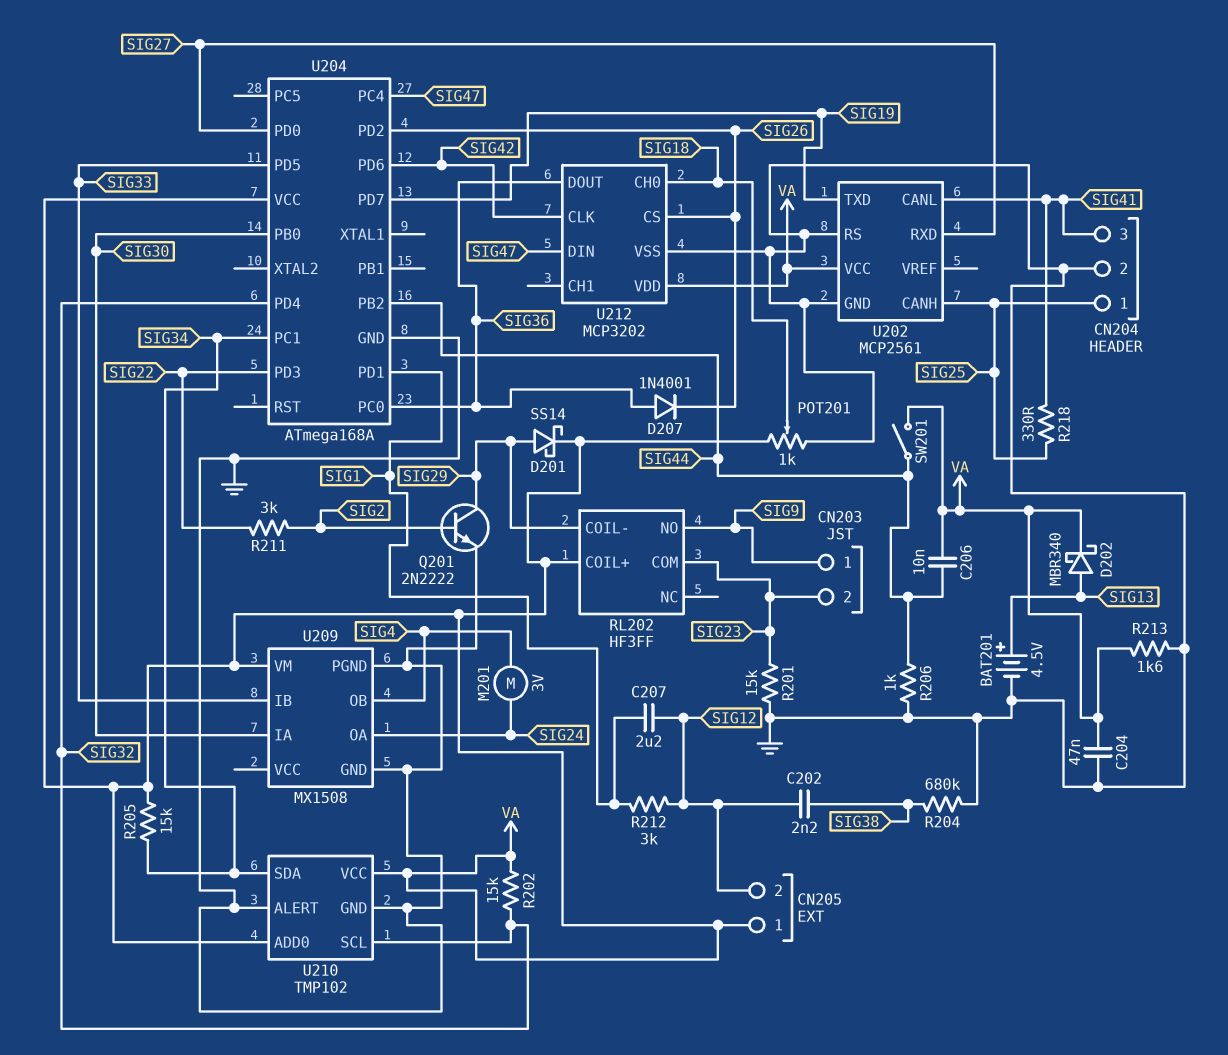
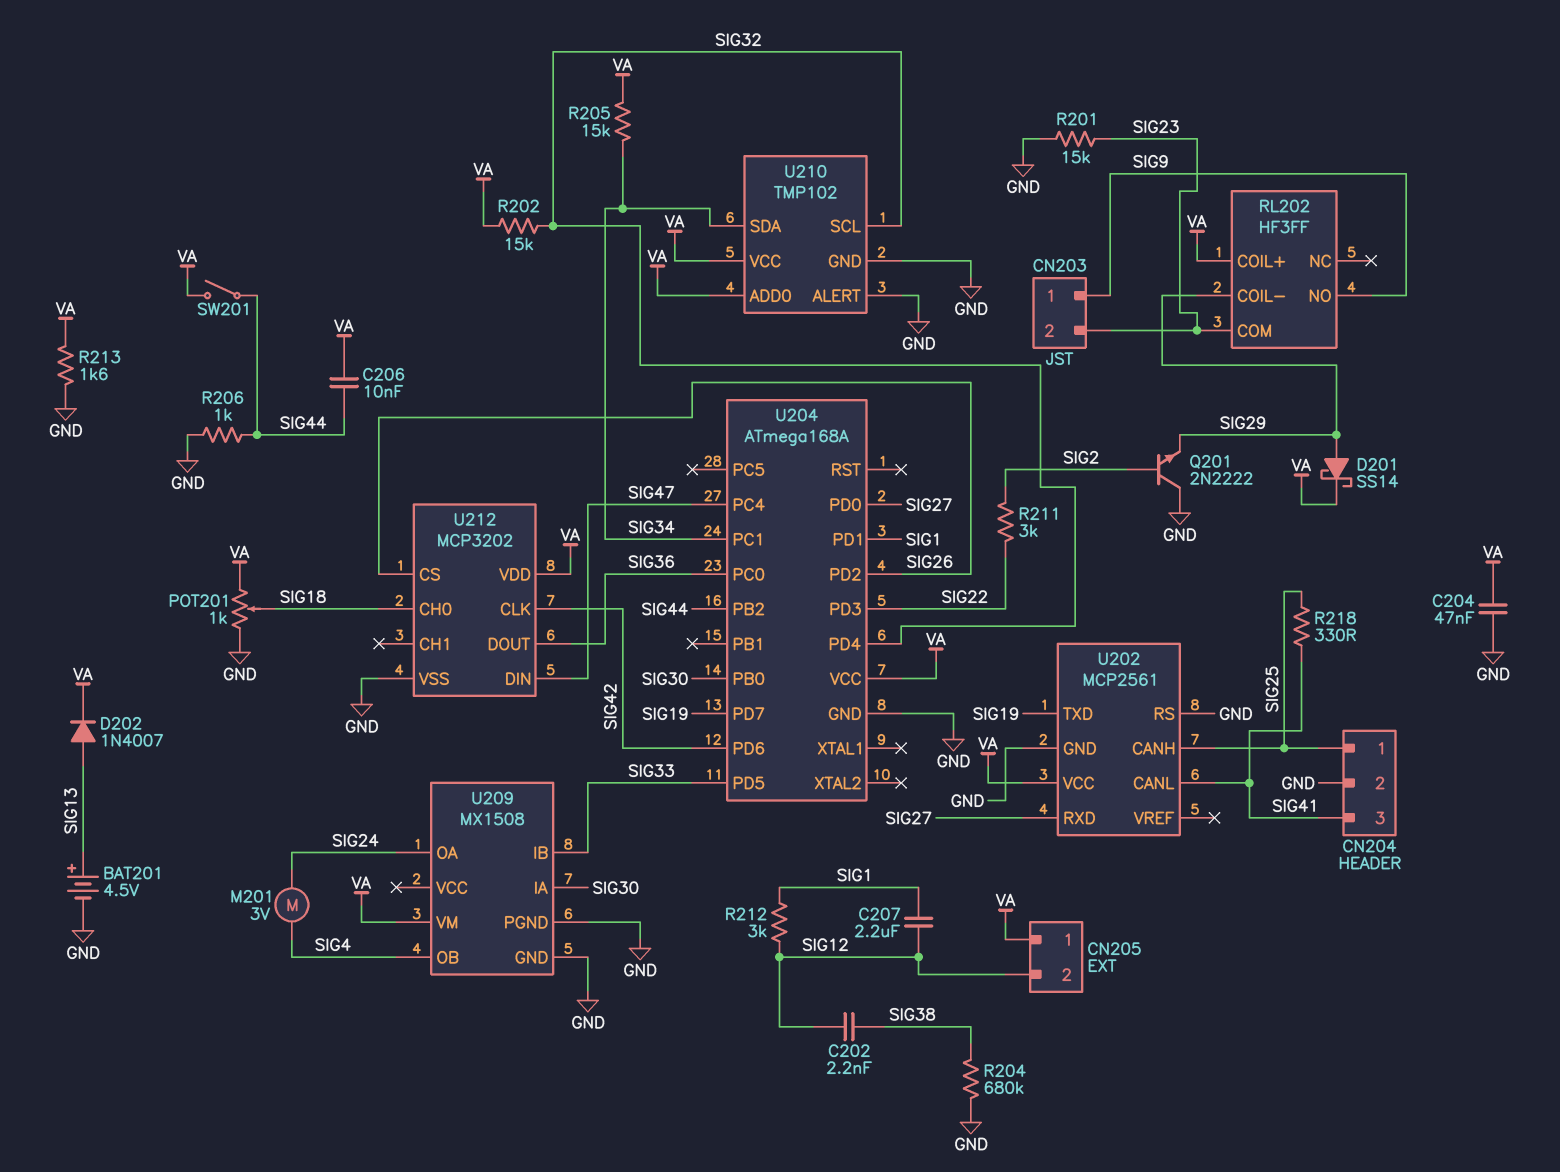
D202: schottky MBR340 (A SIG13, K VA) -> diode 1N4007 (A SIG13, K VA)
D207: diode 1N4001 (A SIG36, K SIG26) -> none
Q201: NPN 2N2222 (B SIG2, C SIG29, E GND) -> NPN 2N2222 (B SIG2, C GND, E SIG29)

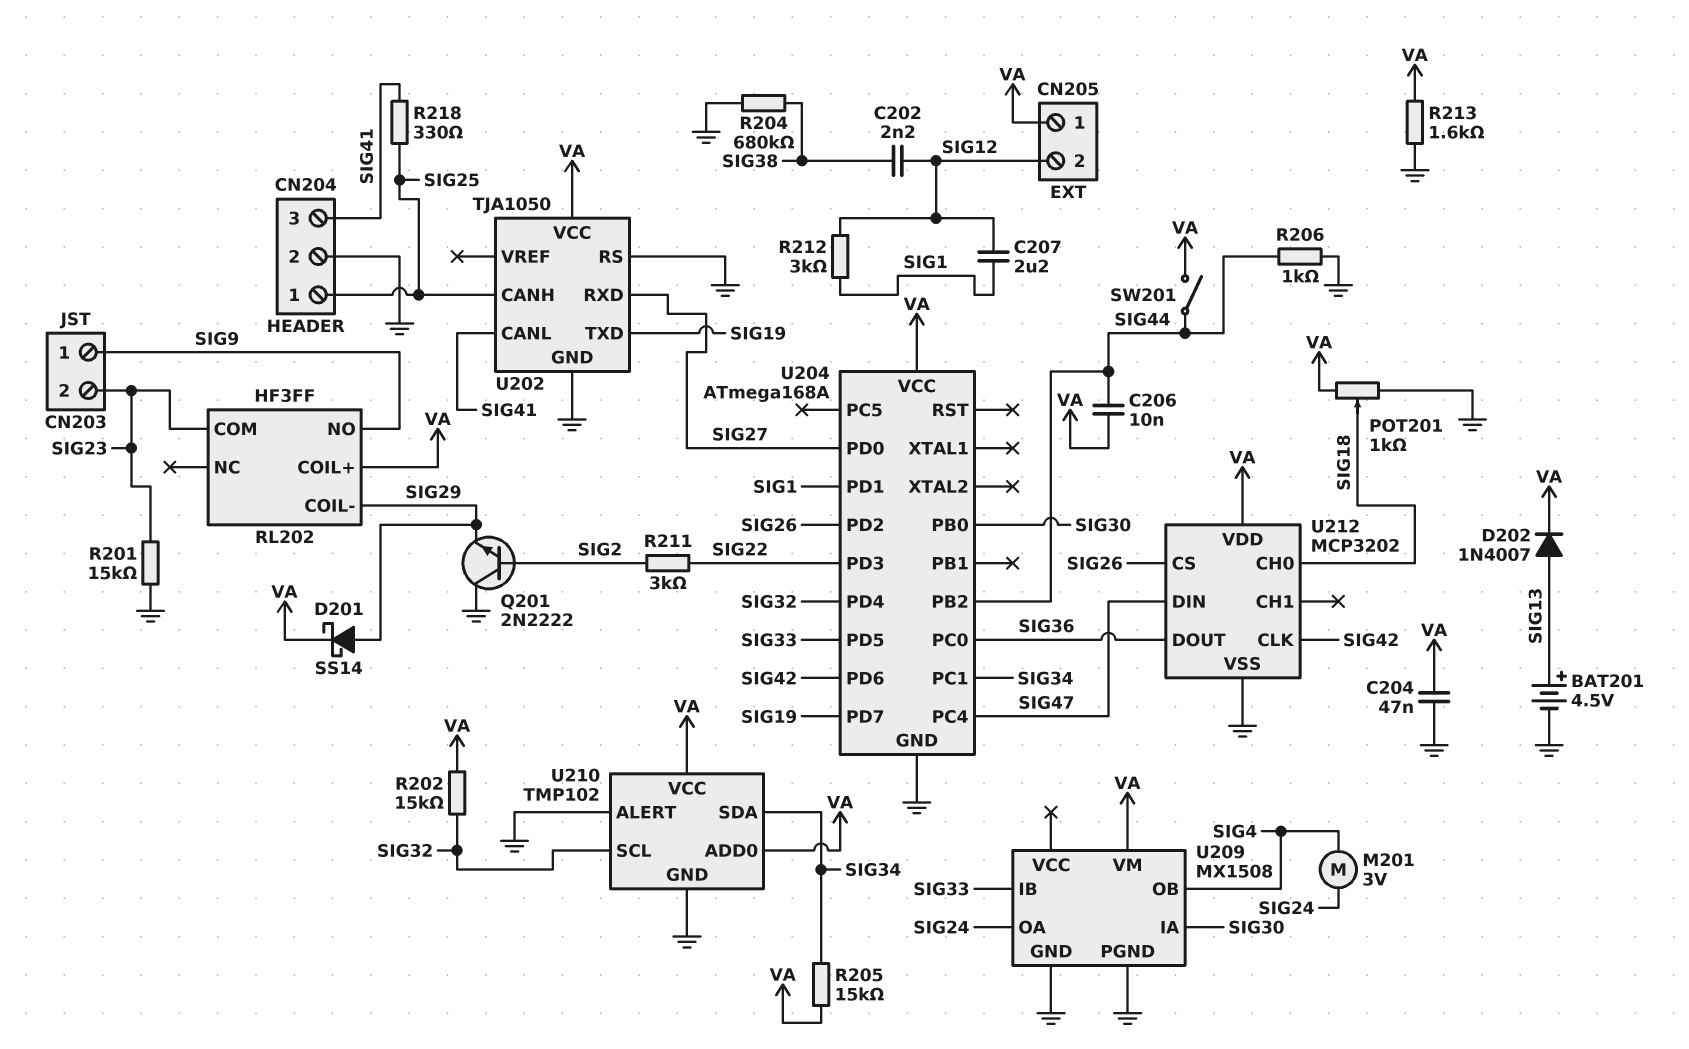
U202: MCP2561 -> TJA1050

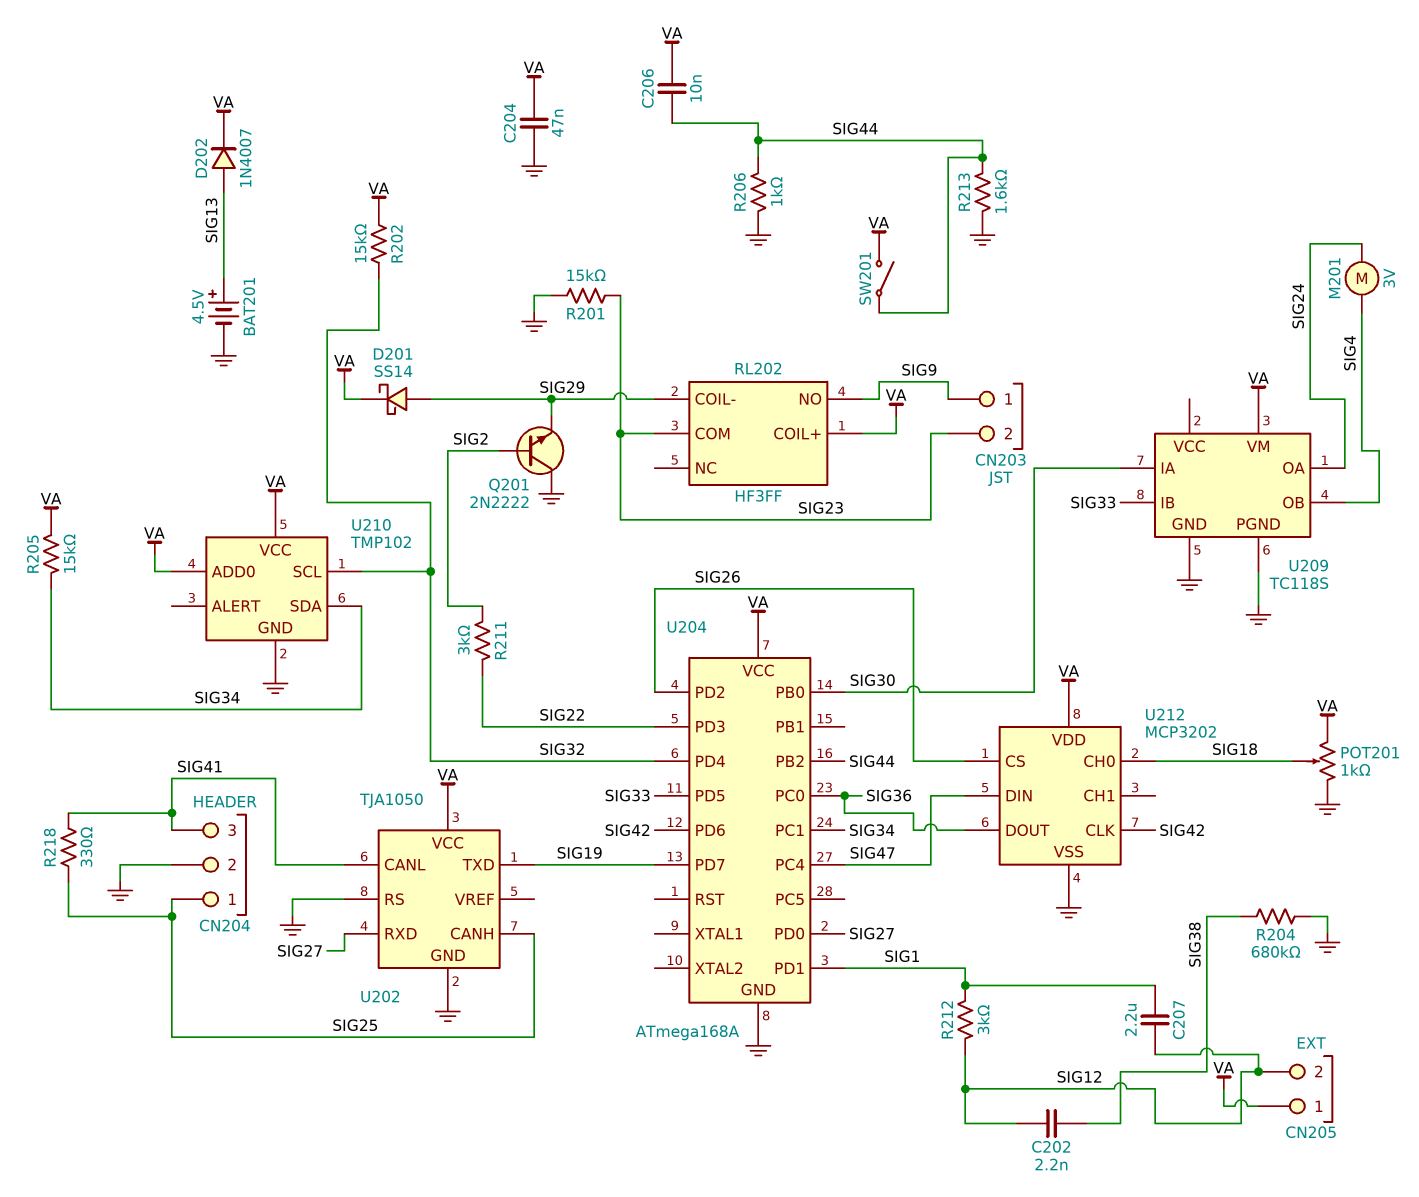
R213: 1.6k (GND, VA) -> 1.6k (GND, SIG44)
U209: MX1508 -> TC118S
U210 pin ALERT: GND -> none

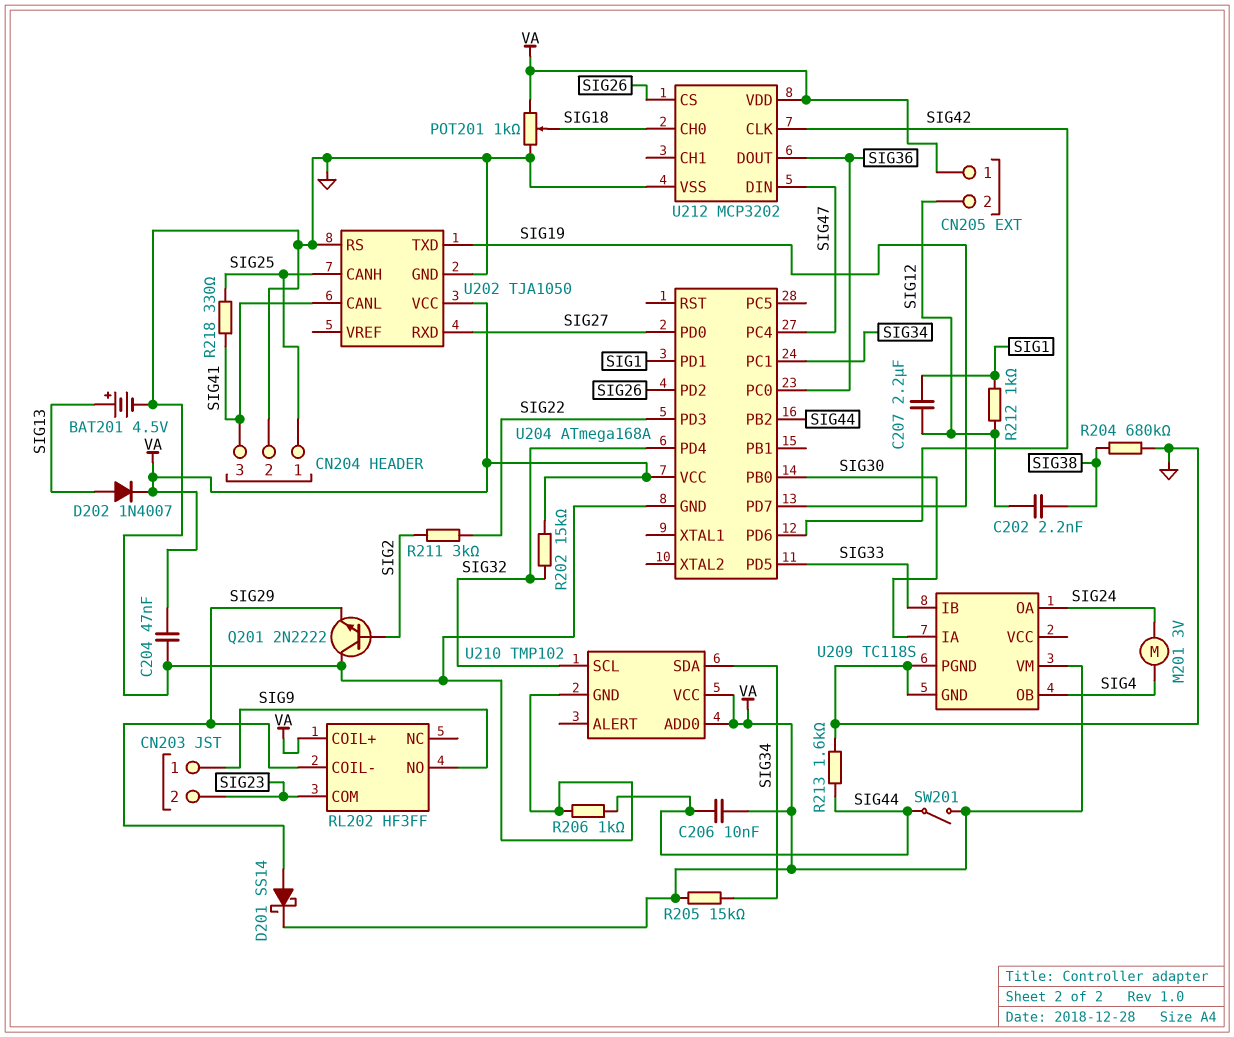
R201: 15k (GND, SIG23) -> none
R212: 3k (SIG1, SIG12) -> 1k (SIG1, SIG12)

